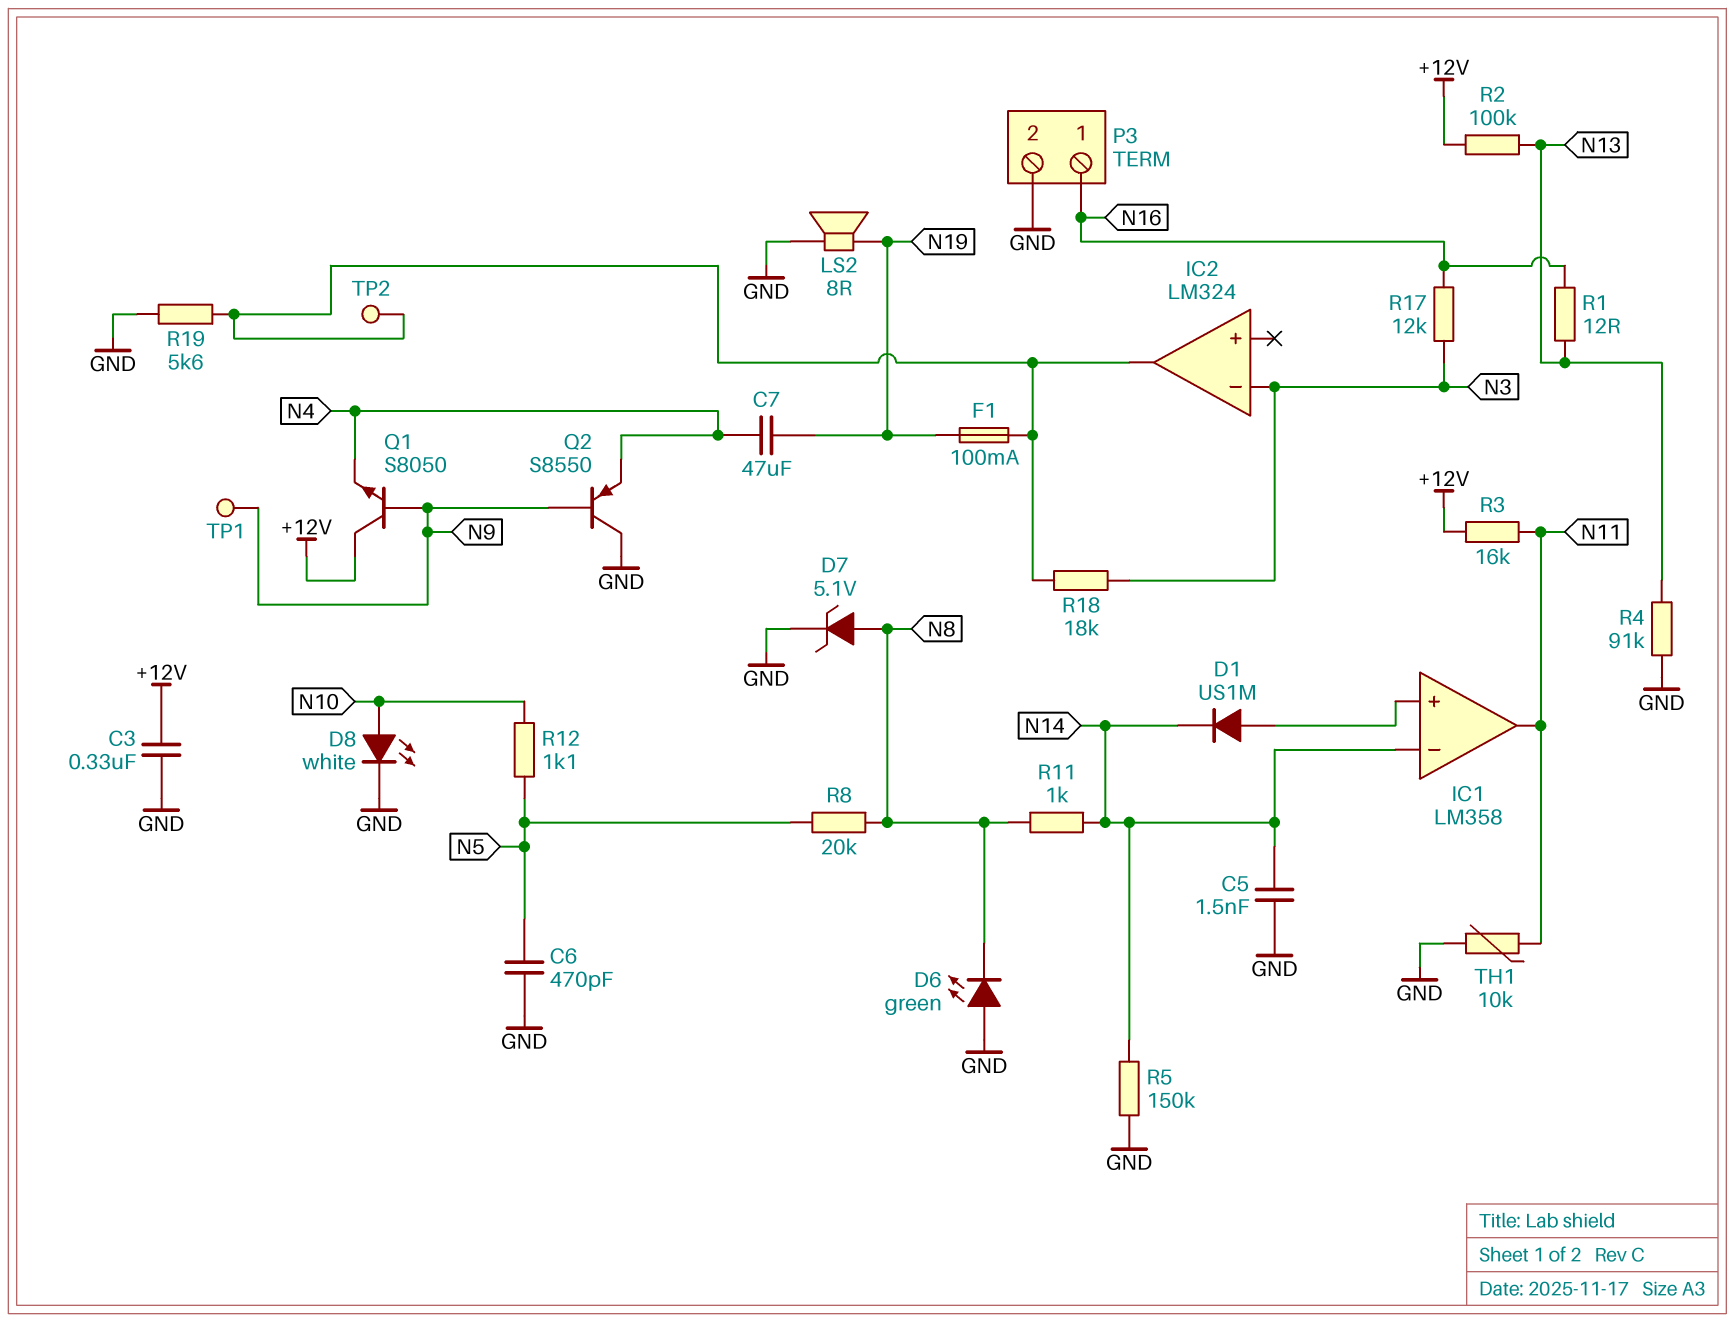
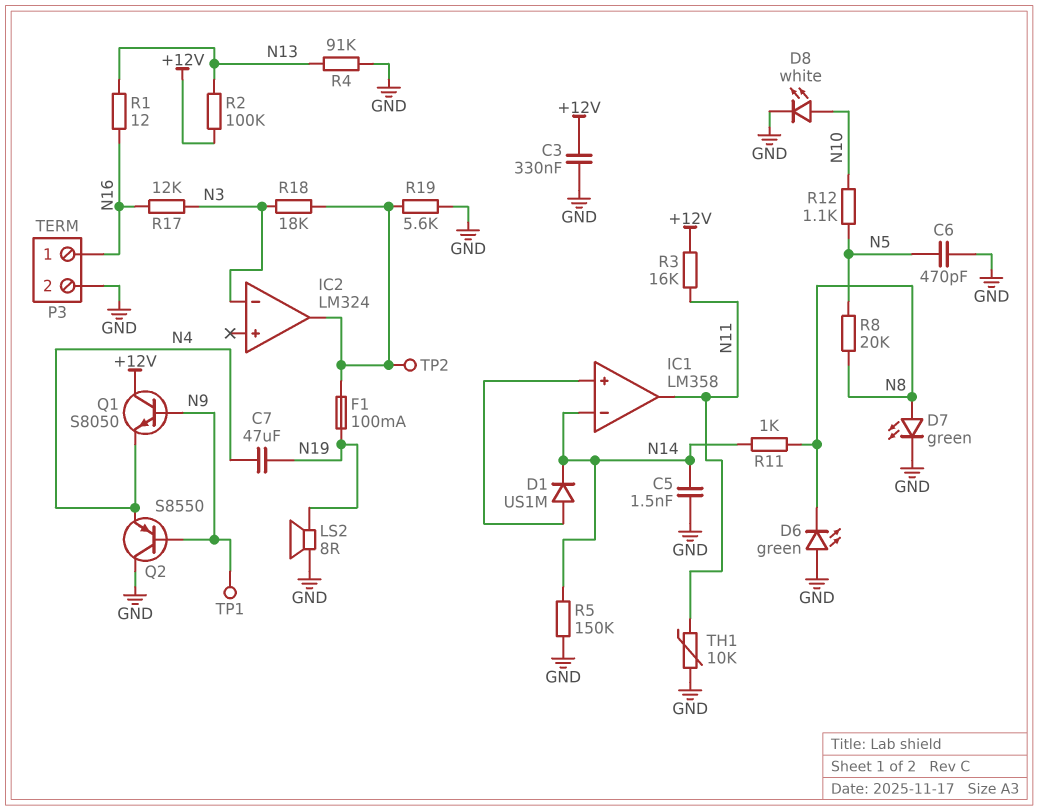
D7: zener 5.1V (A N8, K GND) -> LED green (A N8, K GND)

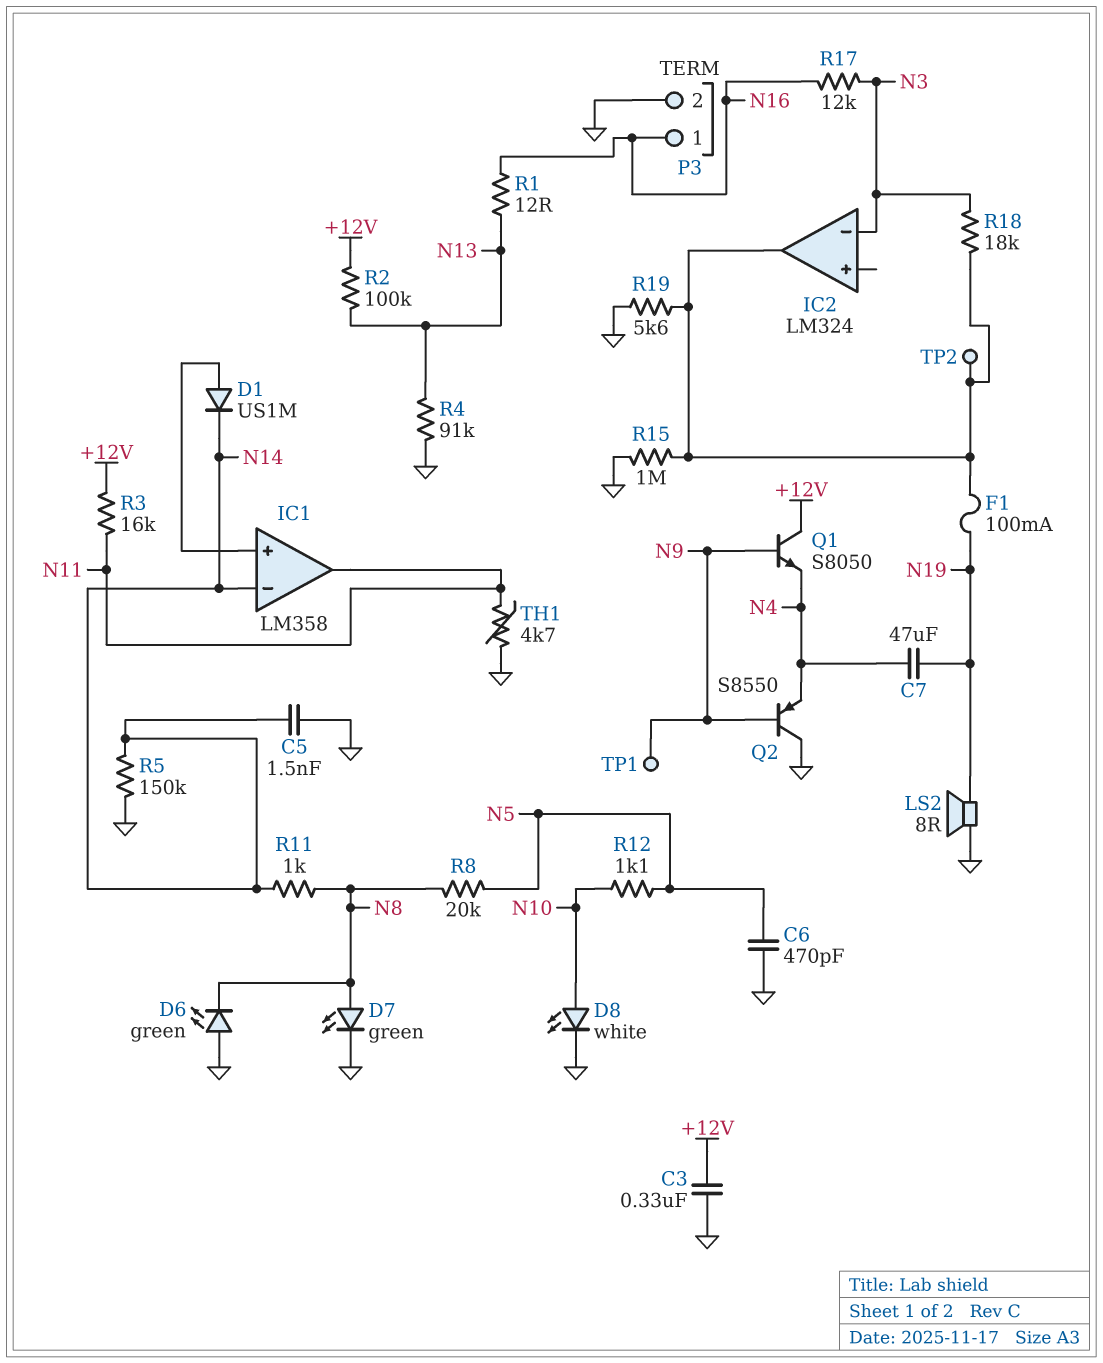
R15: none -> 1M (GND, IC2/out)
TH1: 10k (GND, N11) -> 4.7k (GND, N11)

